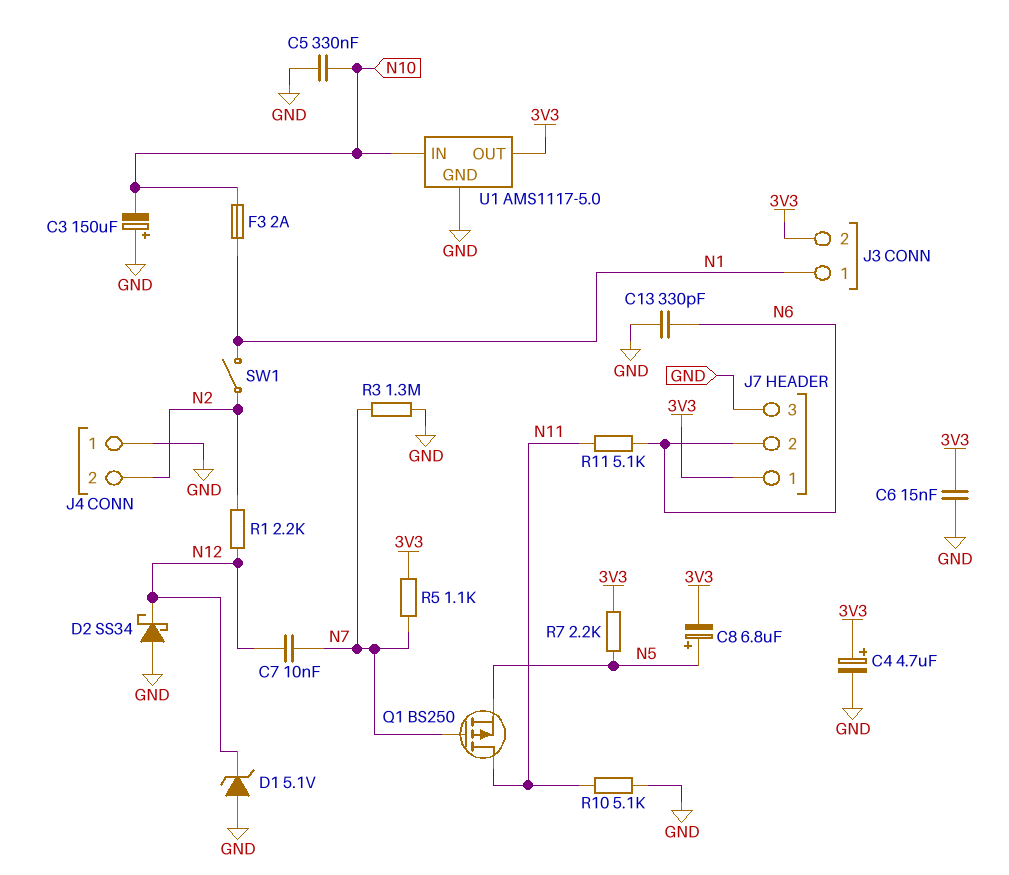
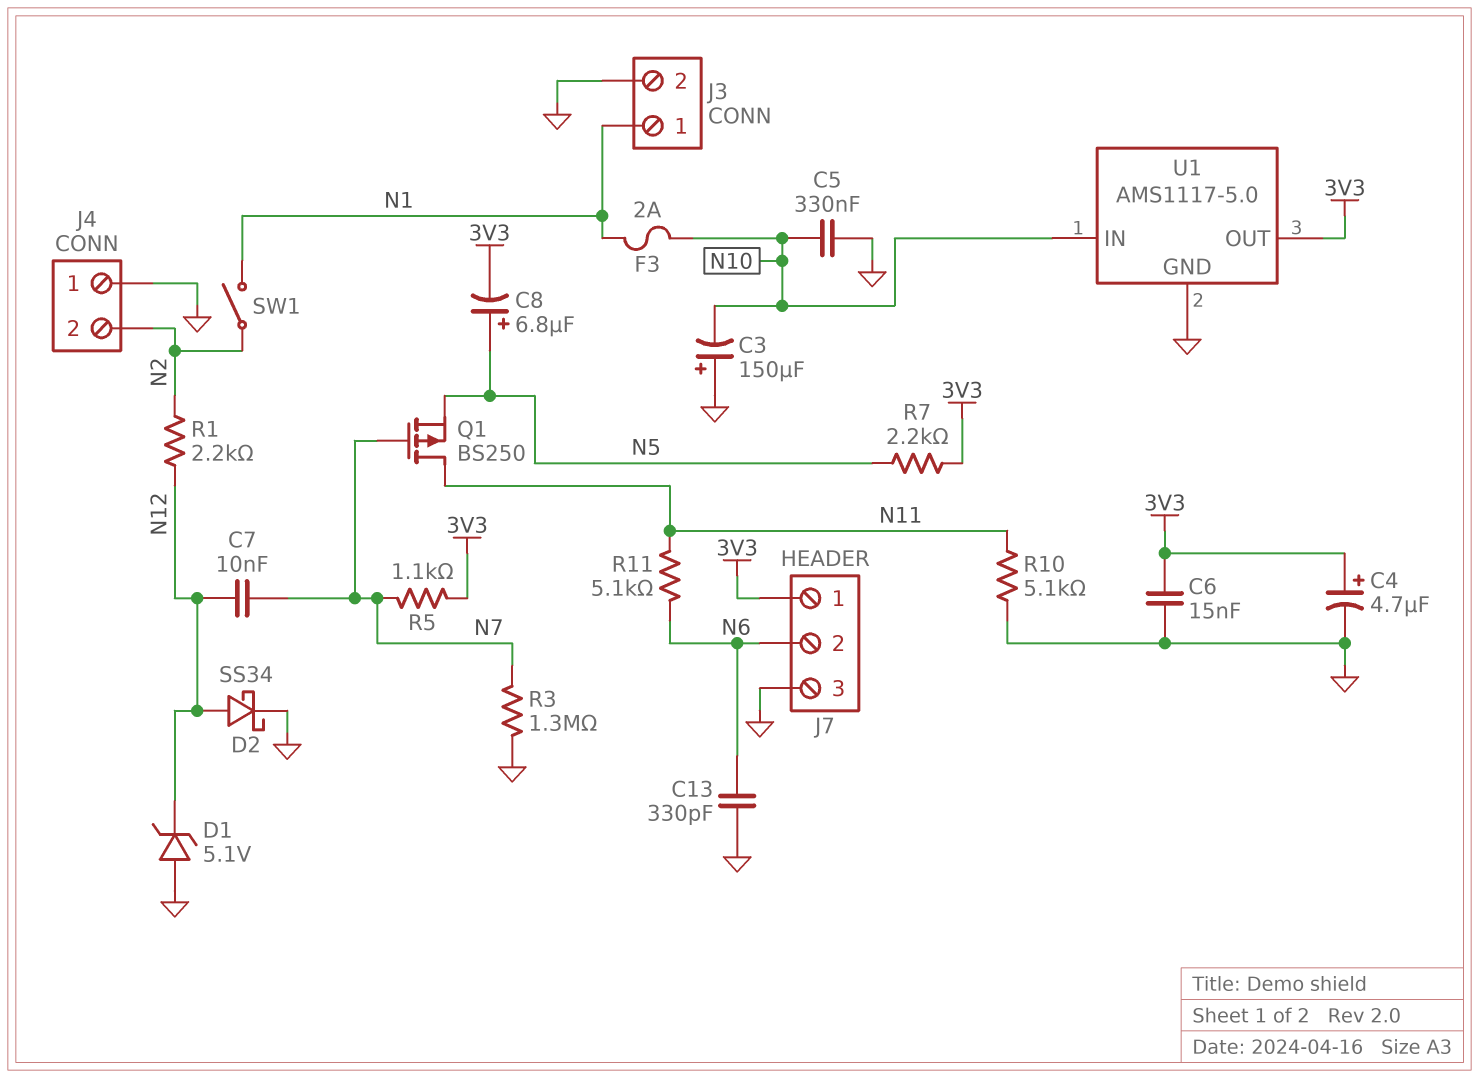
D2: schottky SS34 (A GND, K N12) -> schottky SS34 (A N12, K GND)
J3 pin 2: 3V3 -> GND

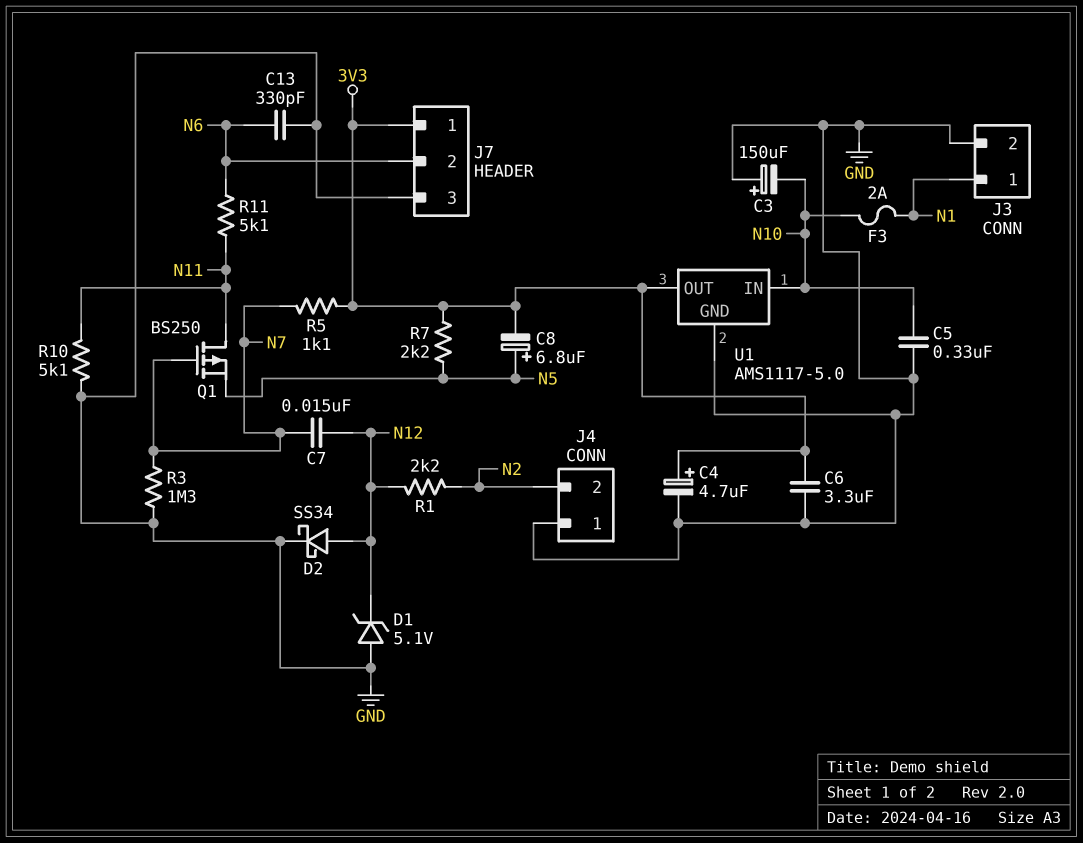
C6: 15nF (3V3, GND) -> 3.3uF (3V3, GND)
C7: 10nF (N7, N12) -> 15nF (N7, N12)
SW1: switch (N1, N2) -> none

